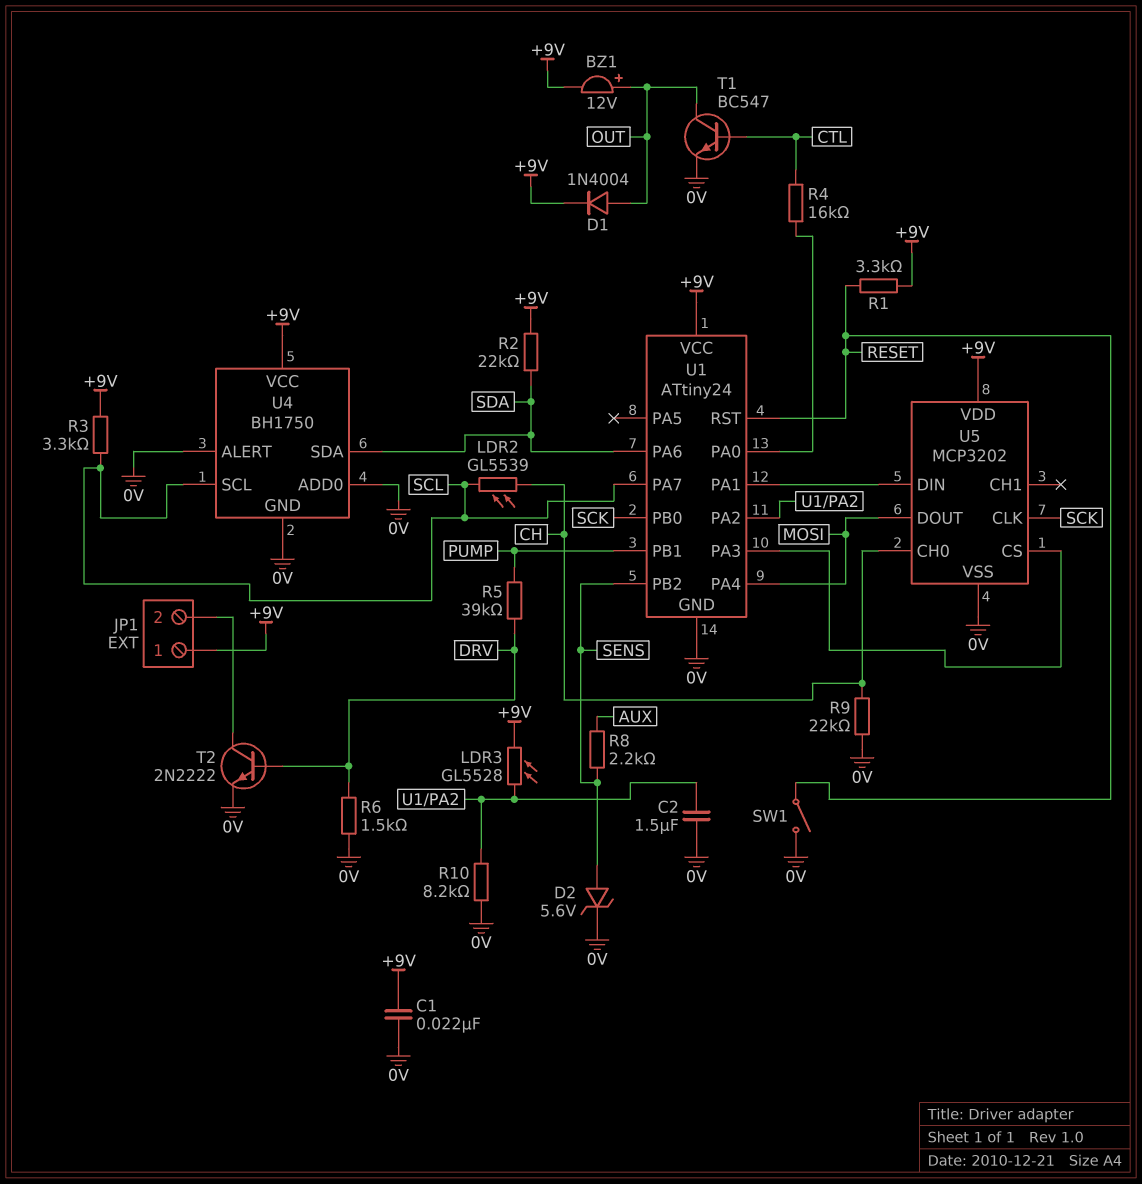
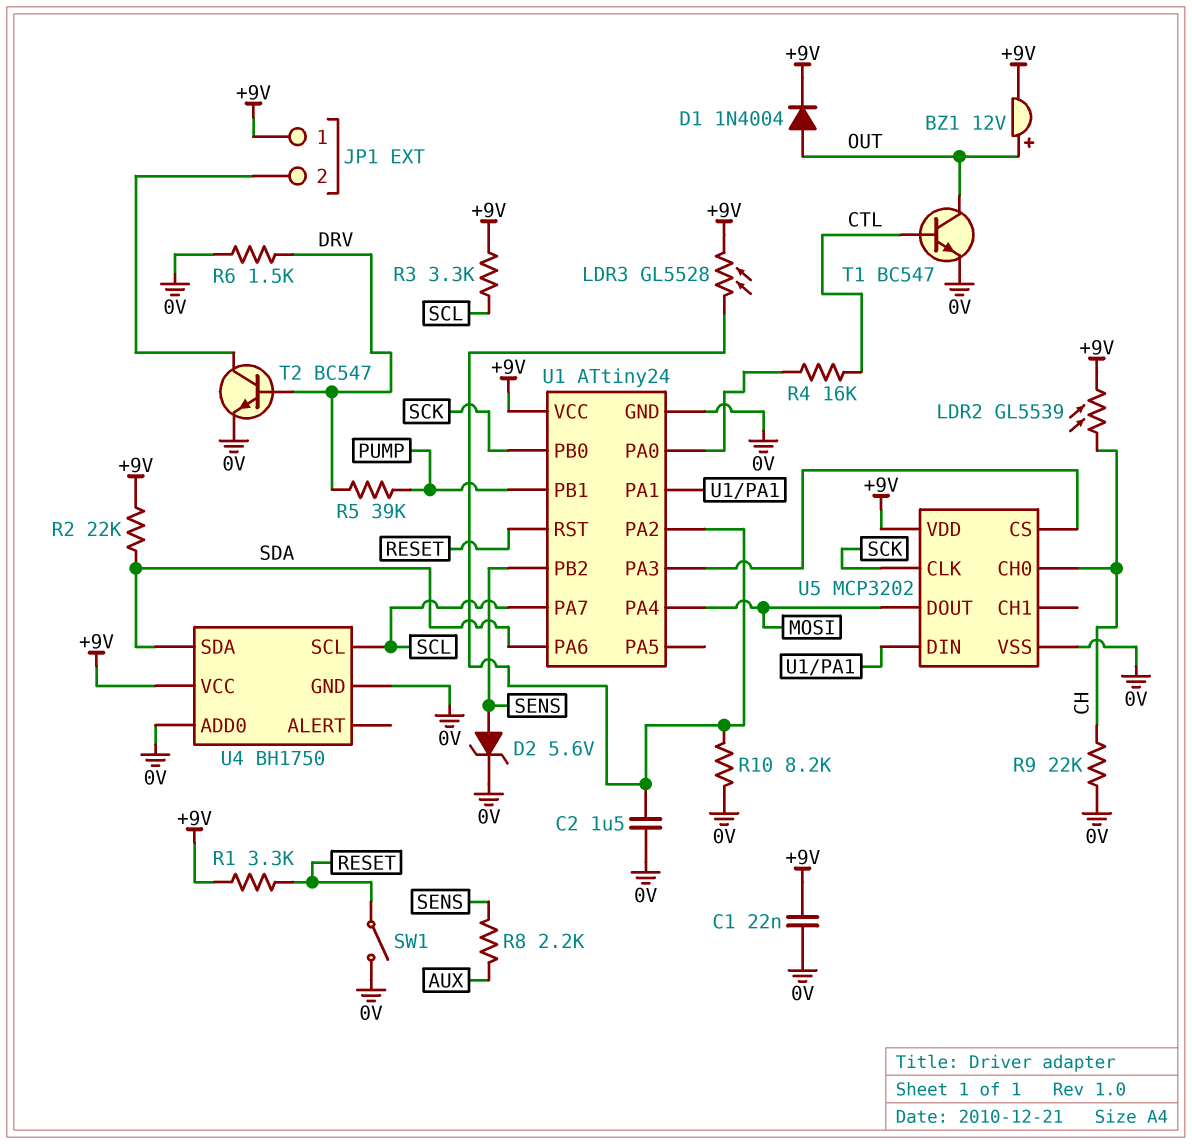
LDR2: GL5539 (CH, SCL) -> GL5539 (+9V, CH)
T2: NPN 2N2222 (B DRV, C JP1/2, E 0V) -> NPN BC547 (B DRV, C JP1/2, E 0V)
U4 pin ALERT: 0V -> none

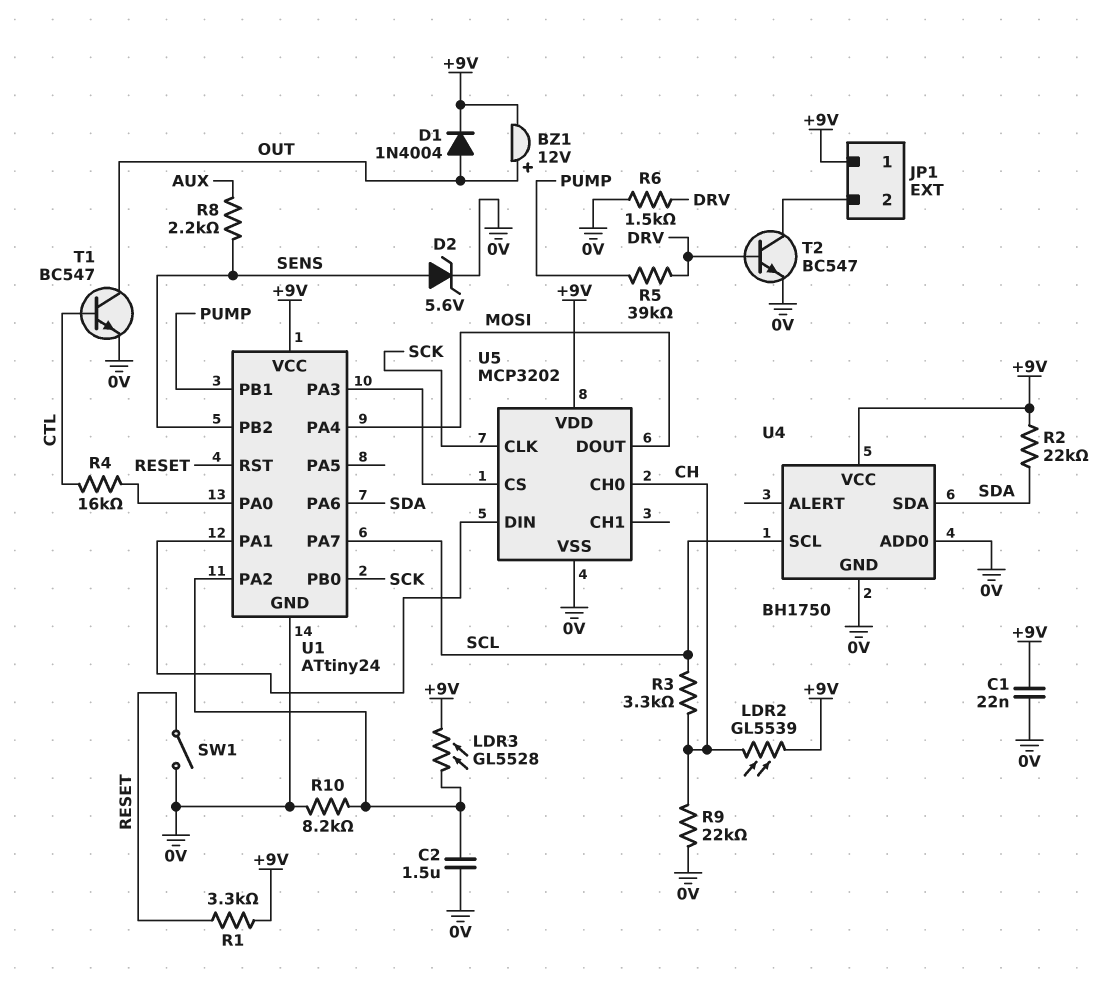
R3: 3.3k (+9V, SCL) -> 3.3k (CH, SCL)

